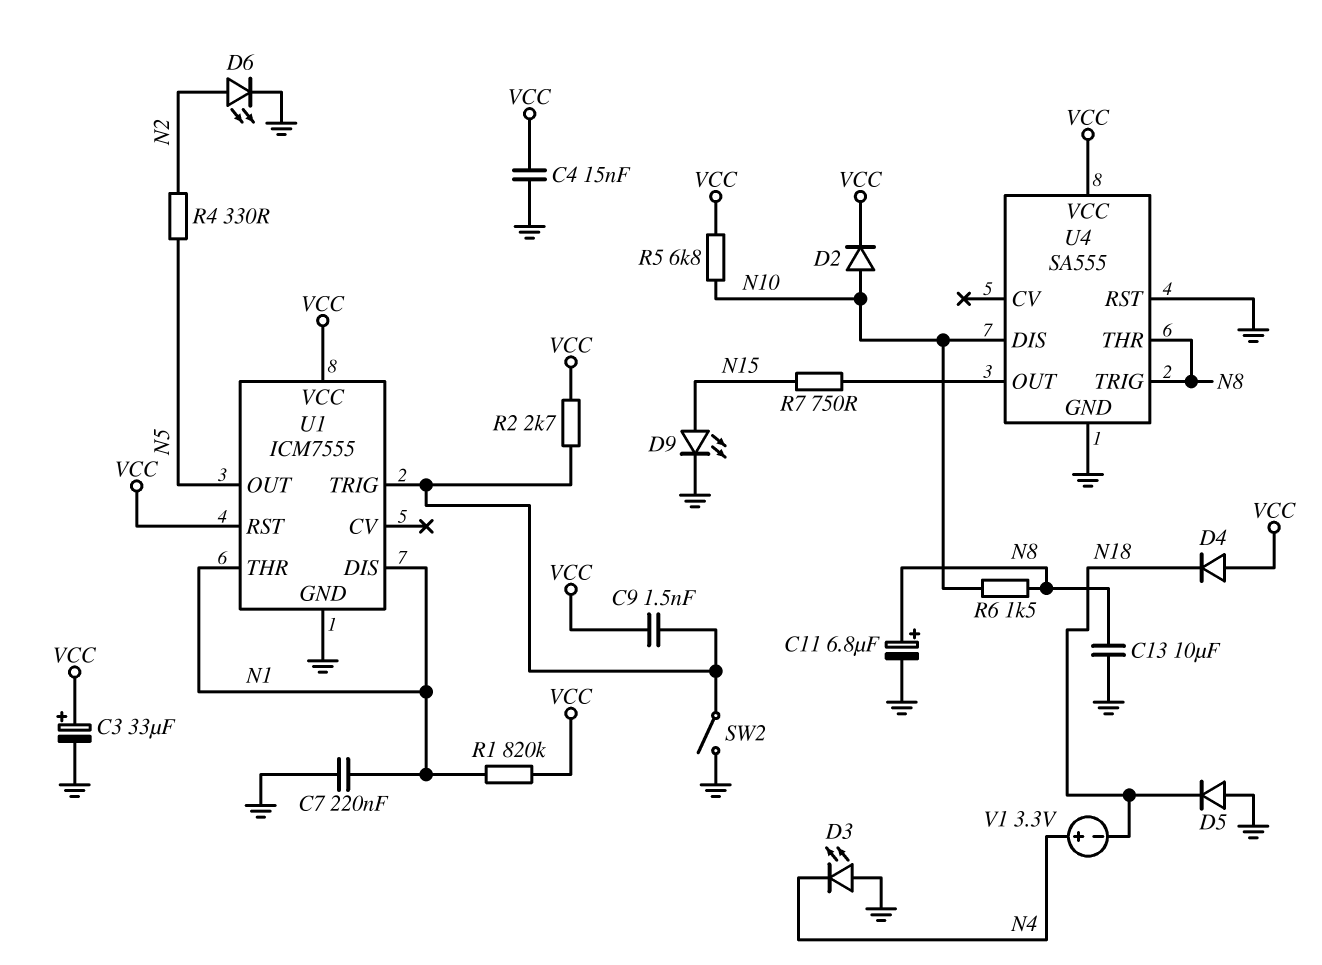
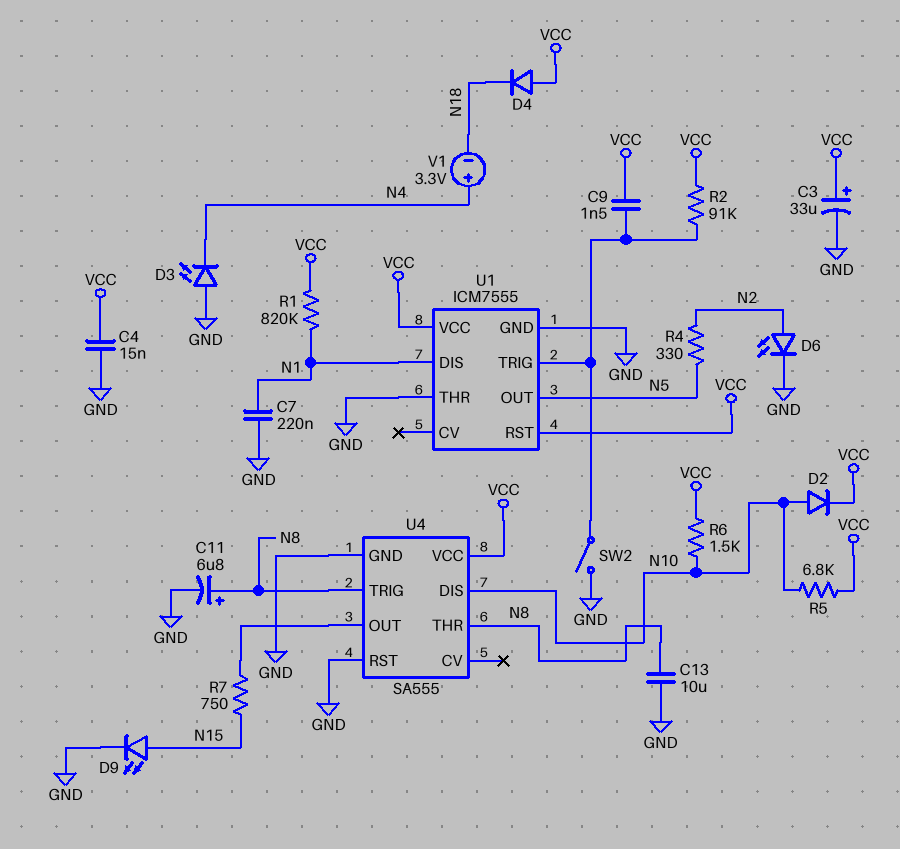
D5: diode (A GND, K N18) -> none
R2: 2.7k (U1/TRIG, VCC) -> 91k (U1/TRIG, VCC)
R6: 1.5k (N8, N10) -> 1.5k (N10, VCC)
U1 pin THR: N1 -> GND

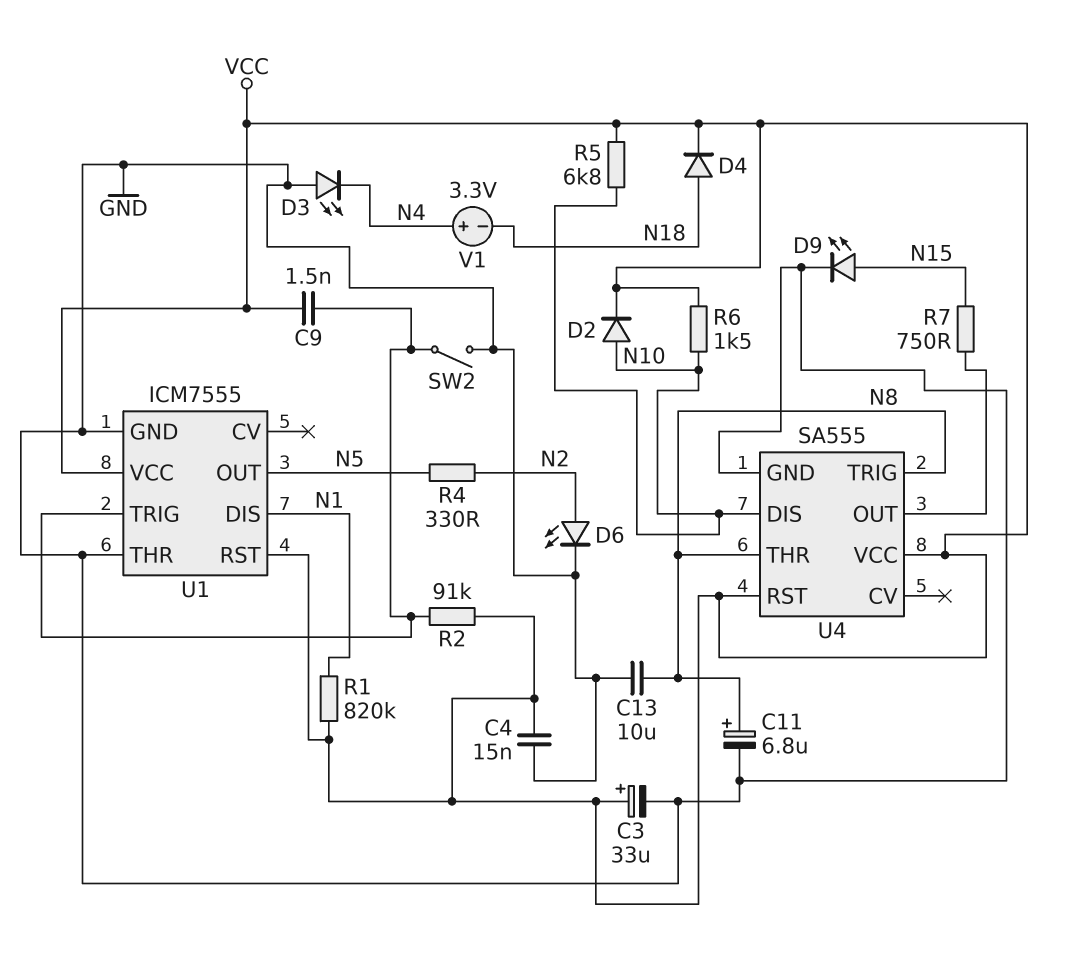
C7: 220nF (GND, N1) -> none
D4: diode (A VCC, K N18) -> diode (A N18, K VCC)
U4 pin RST: GND -> VCC

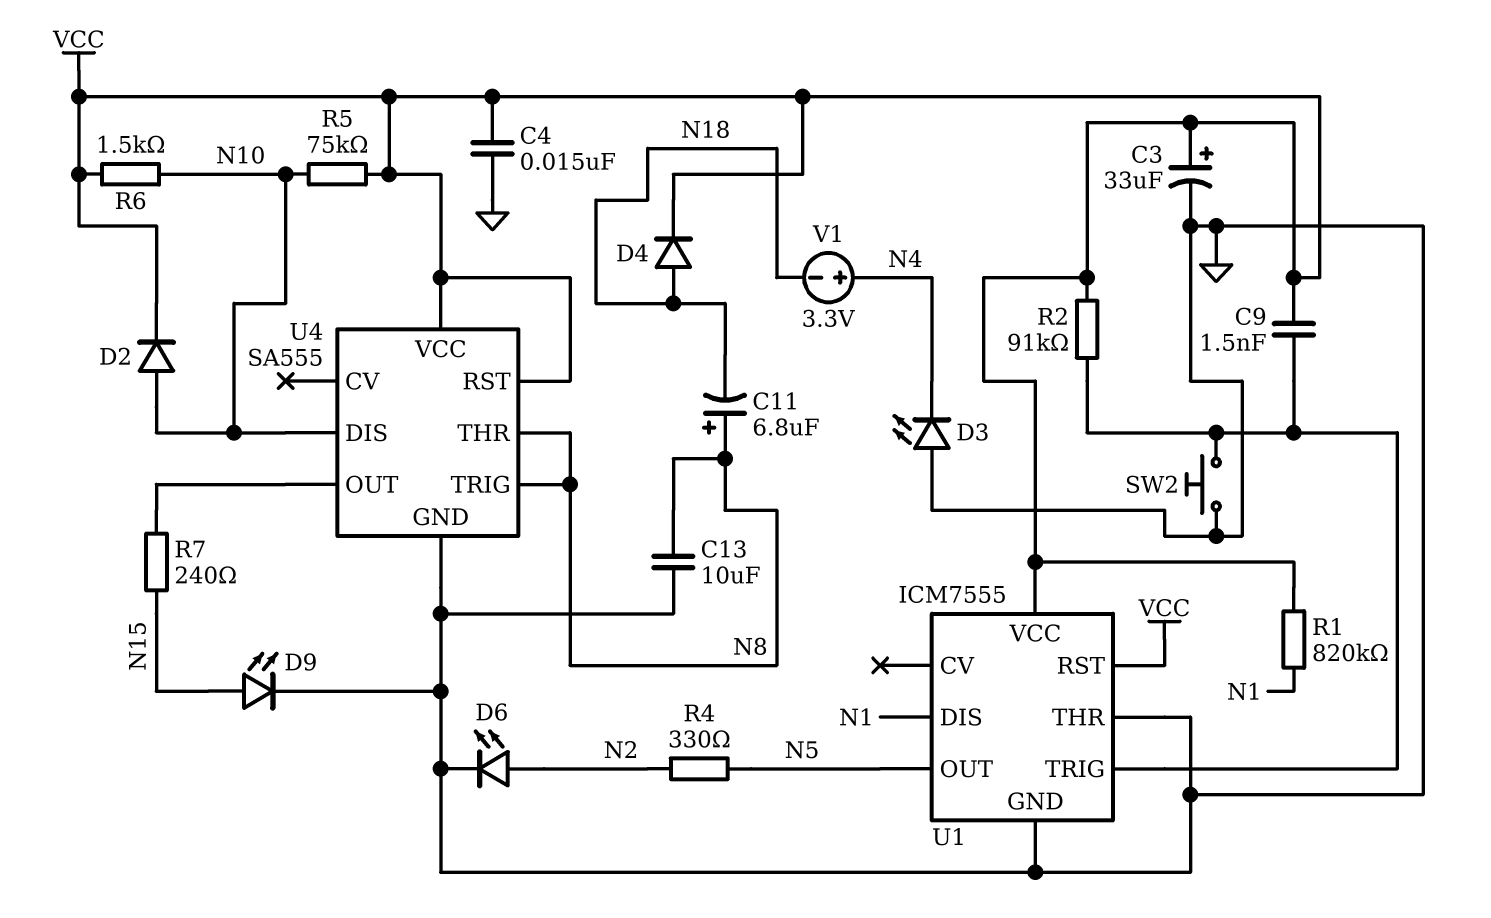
C11: 6.8uF (plus N8, minus GND) -> 6.8uF (plus N8, minus N18)
R5: 6.8k (N10, VCC) -> 75k (N10, VCC)
R7: 750 (N15, U4/OUT) -> 240 (N15, U4/OUT)
SW2: switch (GND, U1/TRIG) -> button (GND, U1/TRIG)

